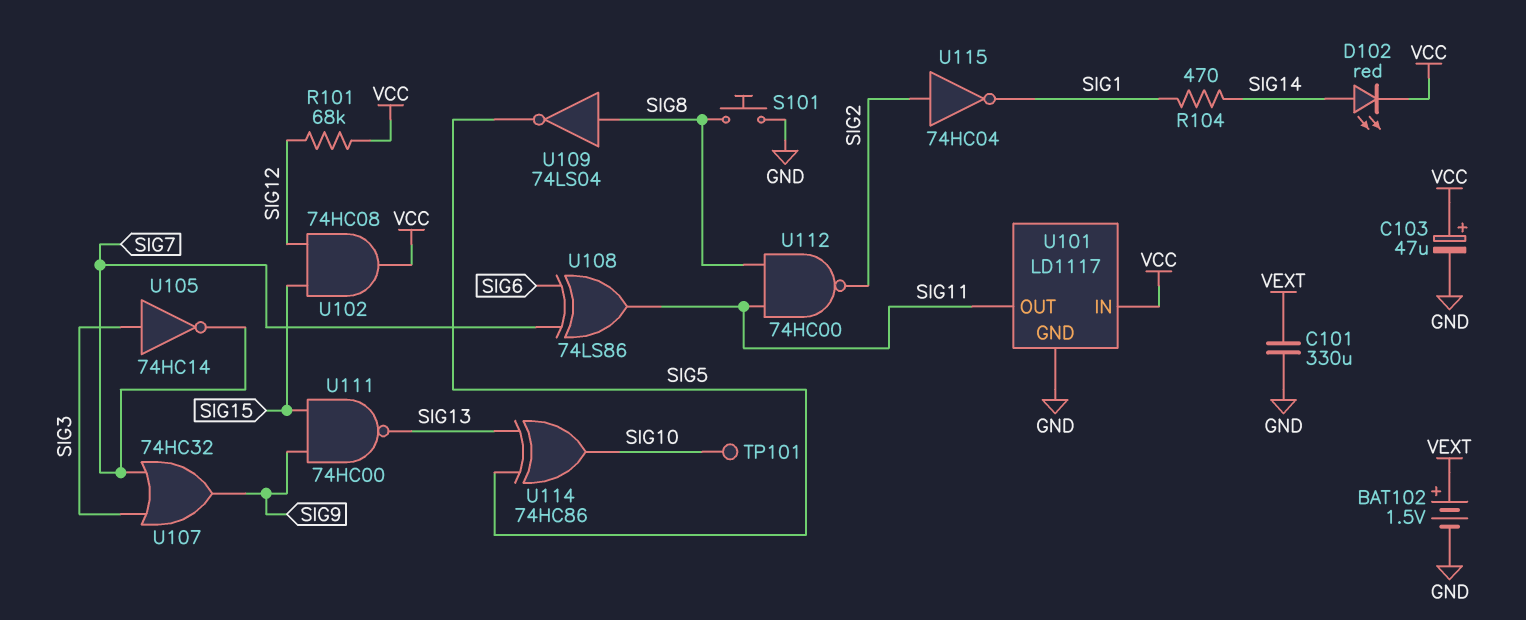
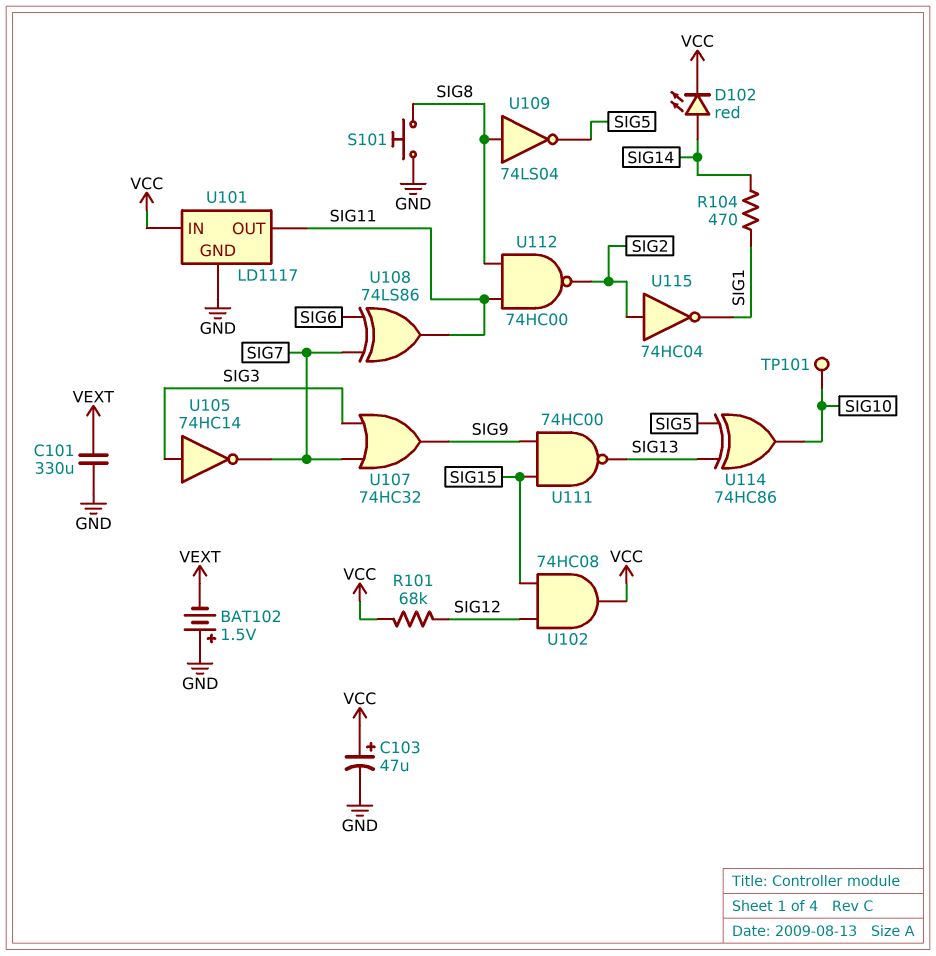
BAT102: 1.5V (plus VEXT, minus GND) -> 1.5V (plus GND, minus VEXT)

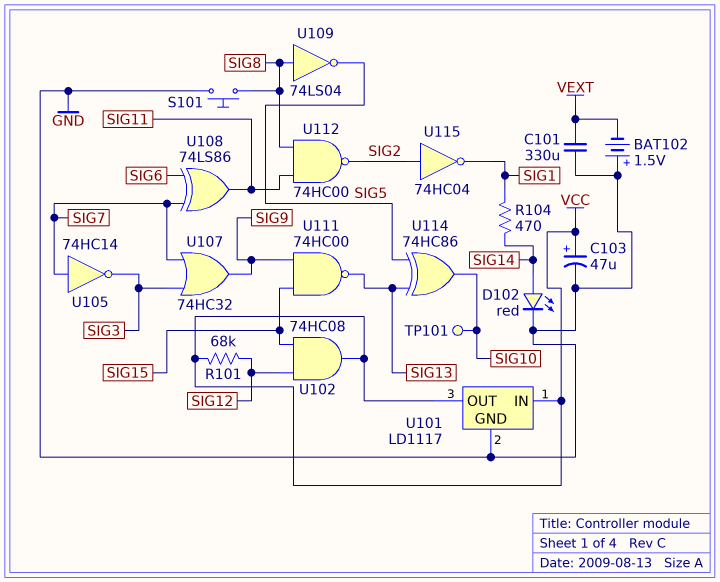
D102: LED red (A SIG14, K VCC) -> LED red (A SIG14, K GND)
U101 pin OUT: SIG11 -> VCC
U105: NOT 74HC14 (in SIG3, out SIG7) -> NOT 74HC14 (in SIG7, out SIG3)

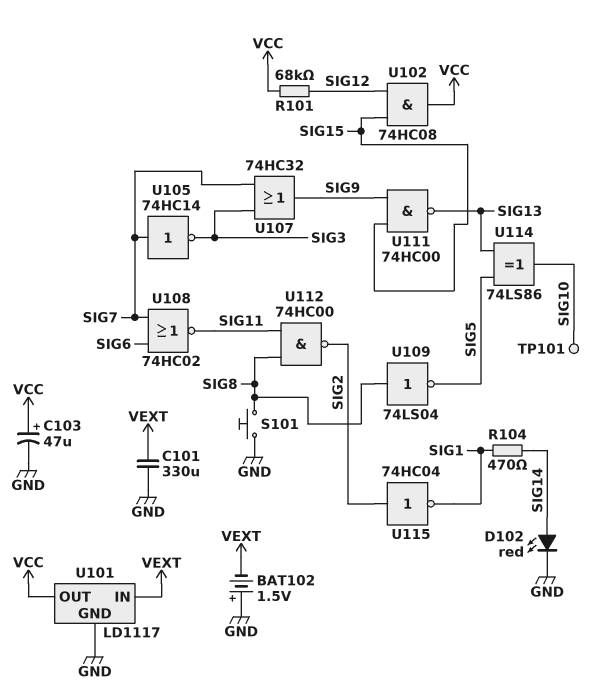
U101 pin IN: VCC -> VEXT
U108: XOR 74LS86 (in SIG6, in SIG7, out SIG11) -> NOR 74HC02 (in SIG6, in SIG7, out SIG11)
U114: XOR 74HC86 (in SIG5, in SIG13, out SIG10) -> XOR 74LS86 (in SIG5, in SIG13, out SIG10)

